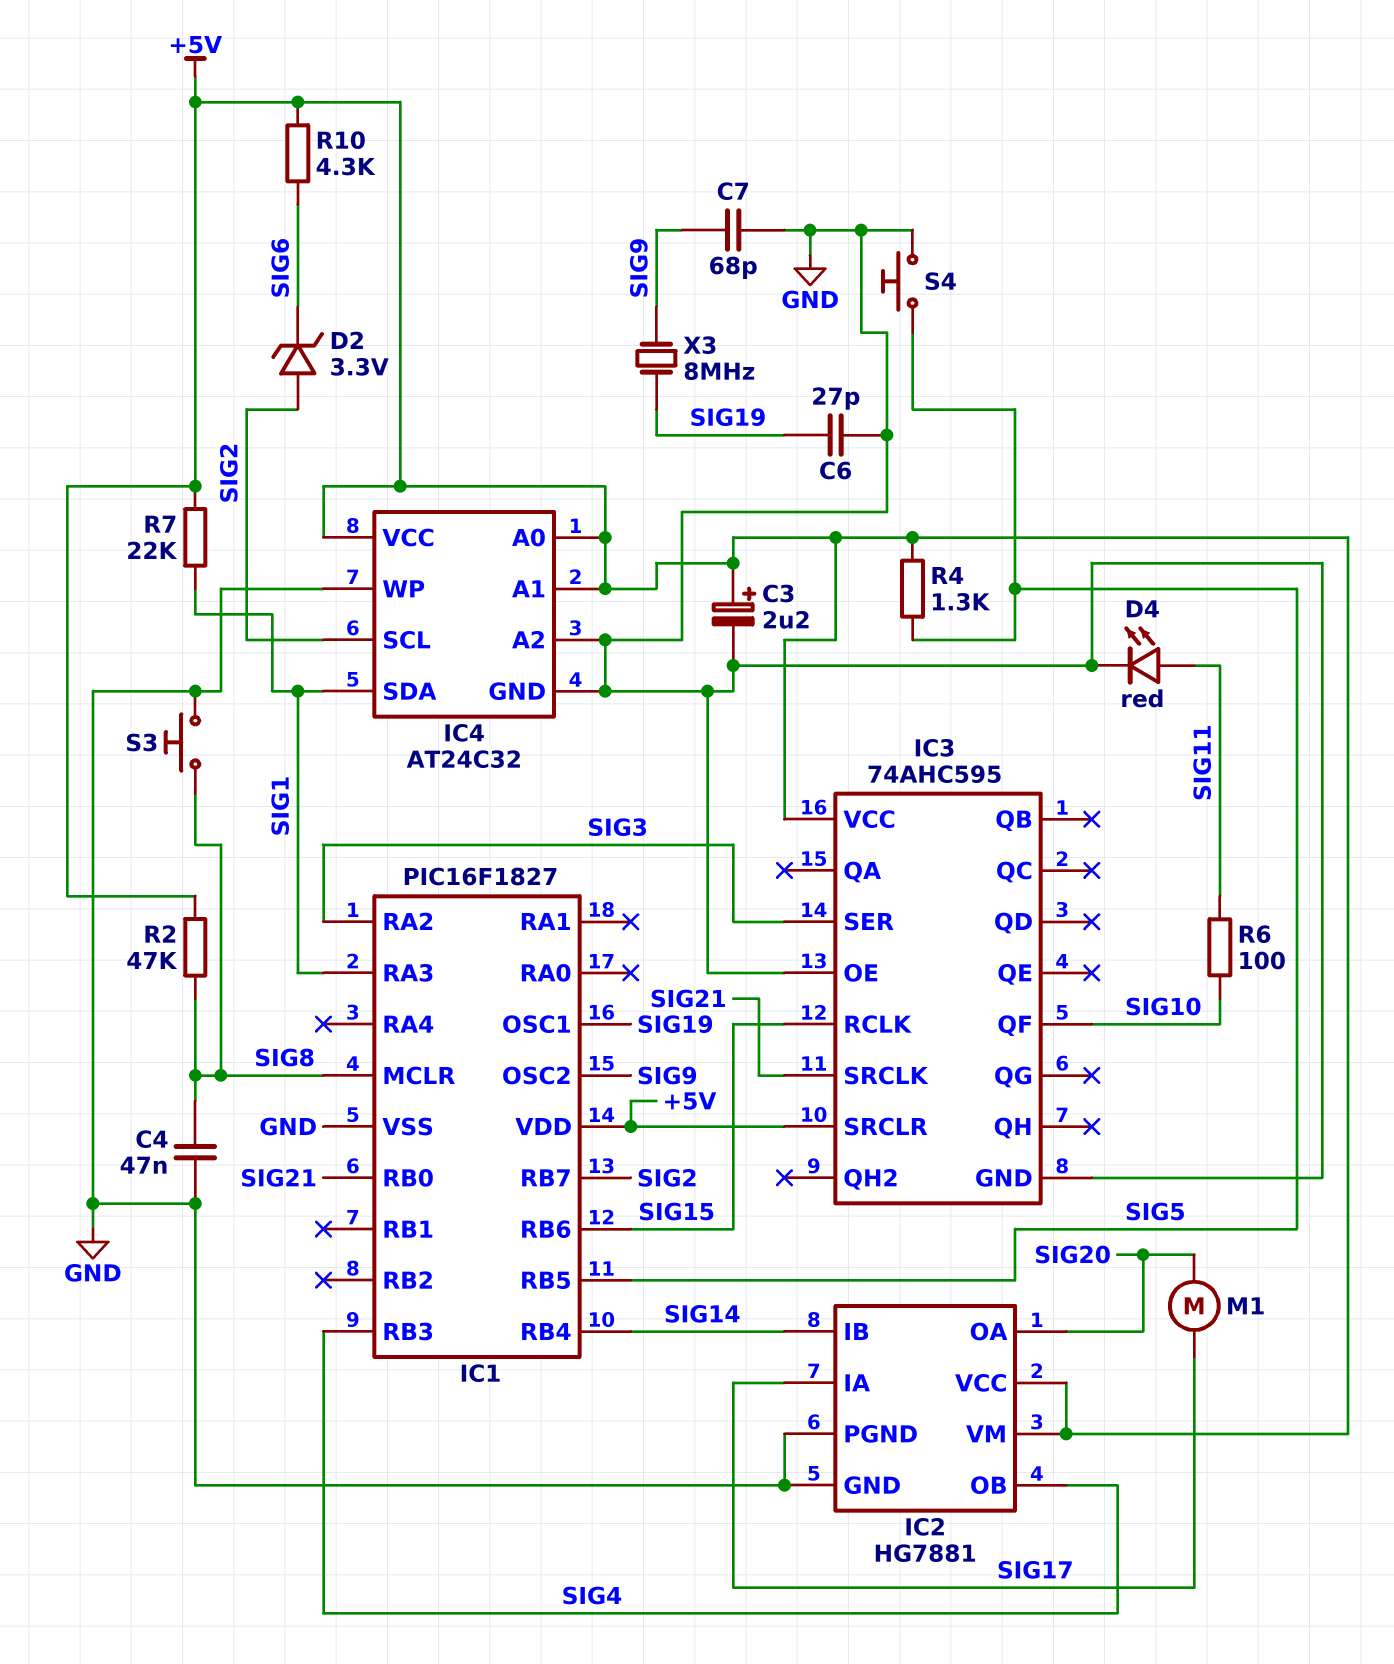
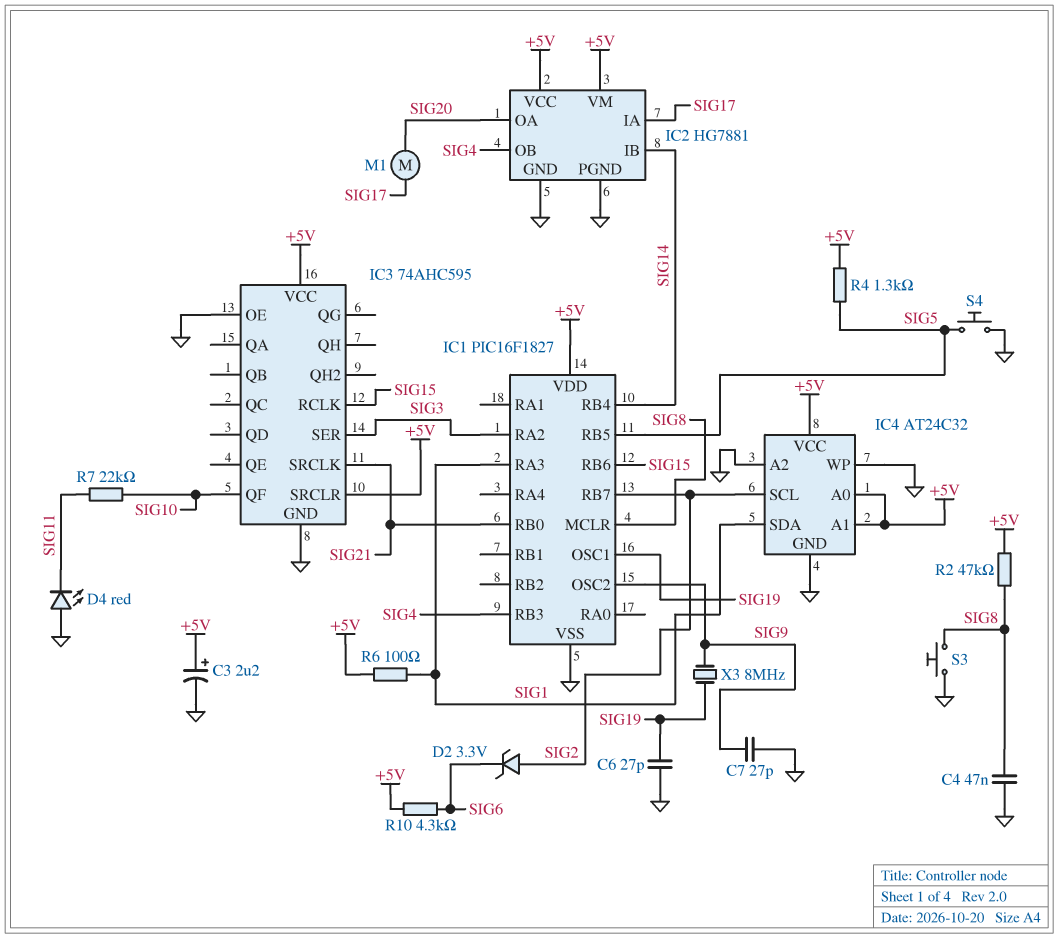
C7: 68pF (GND, SIG9) -> 27pF (GND, SIG9)
D4: LED red (A SIG11, K GND) -> LED red (A GND, K SIG11)
R6: 100 (SIG10, SIG11) -> 100 (+5V, SIG1)
R7: 22k (+5V, SIG1) -> 22k (SIG10, SIG11)

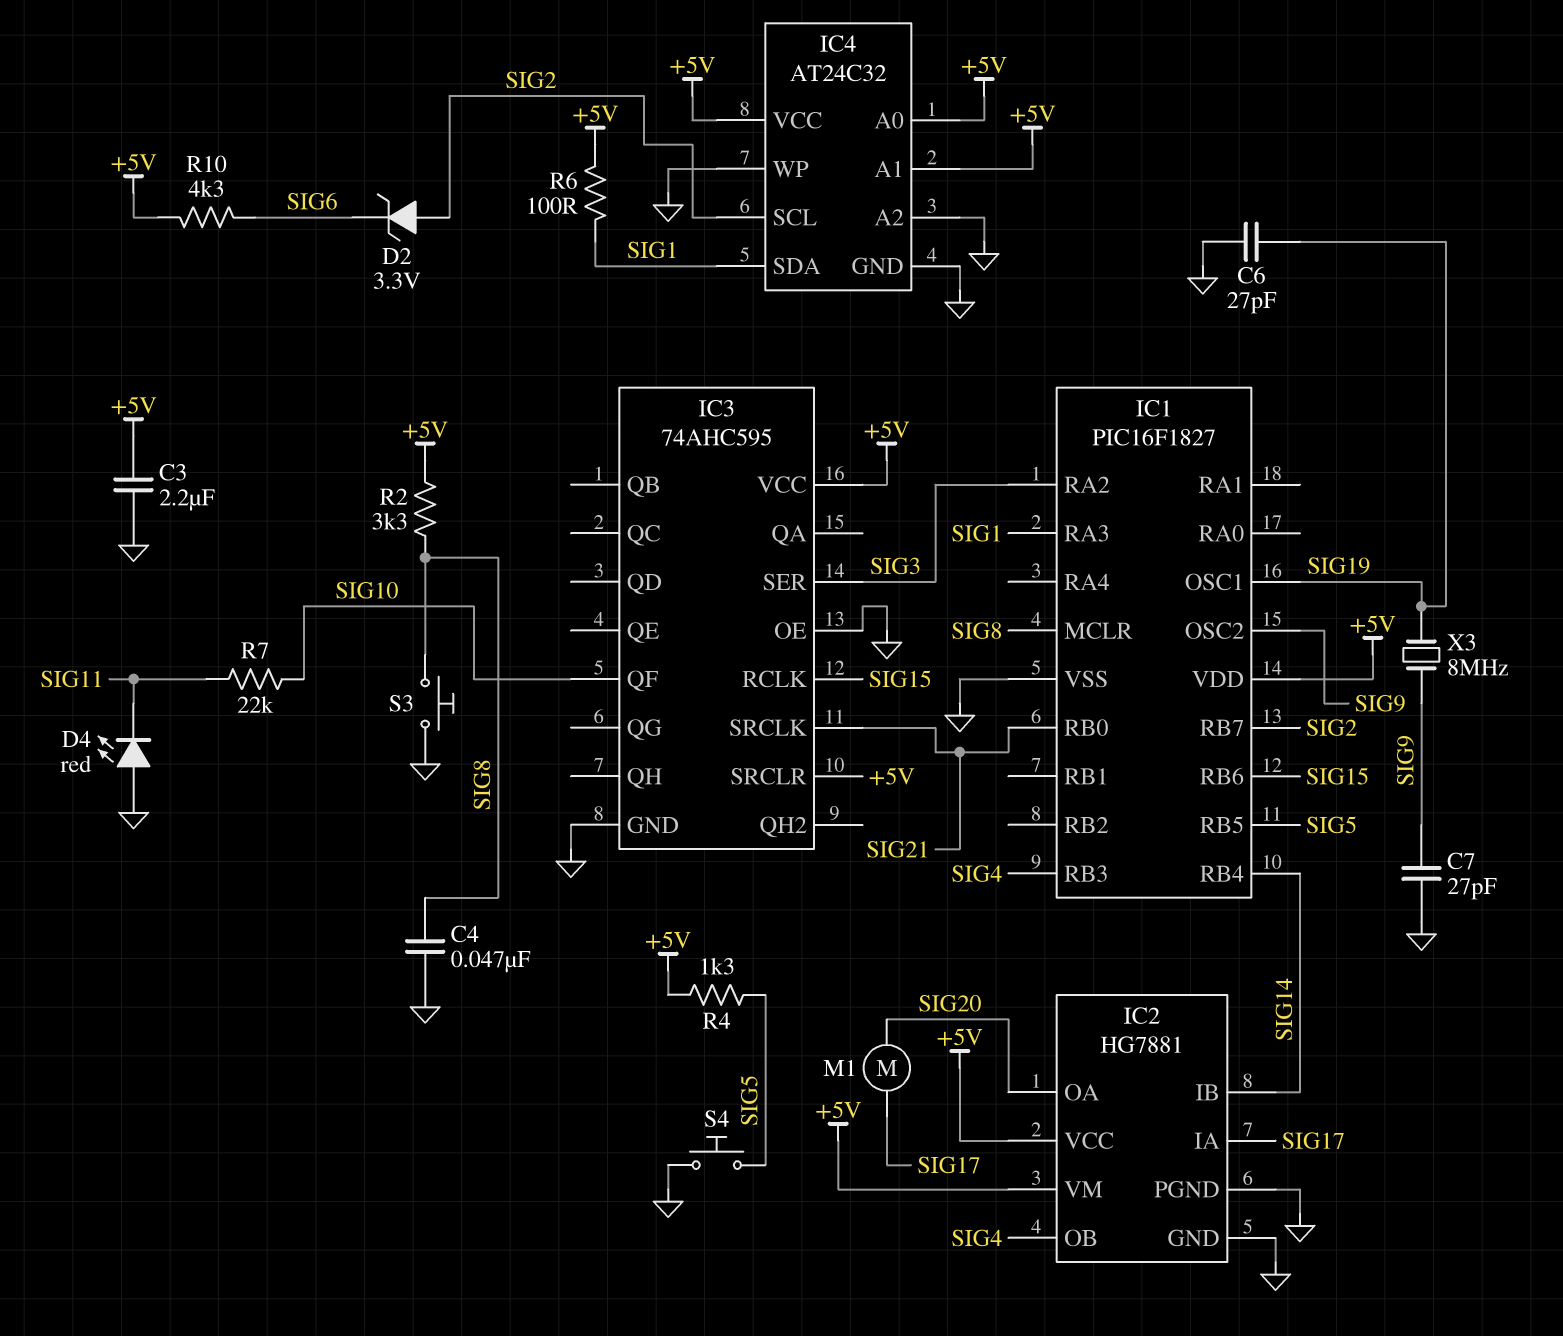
C3: 2.2uF (plus +5V, minus GND) -> 2.2uF (+5V, GND)
R2: 47k (+5V, SIG8) -> 3.3k (+5V, SIG8)

